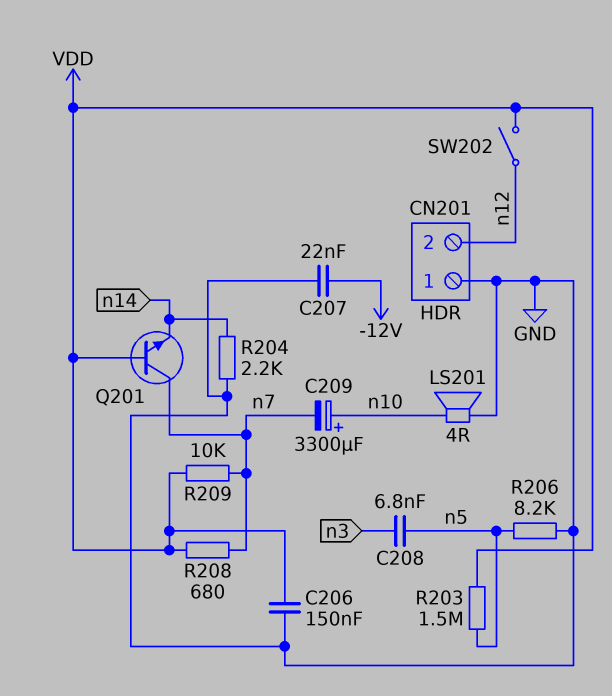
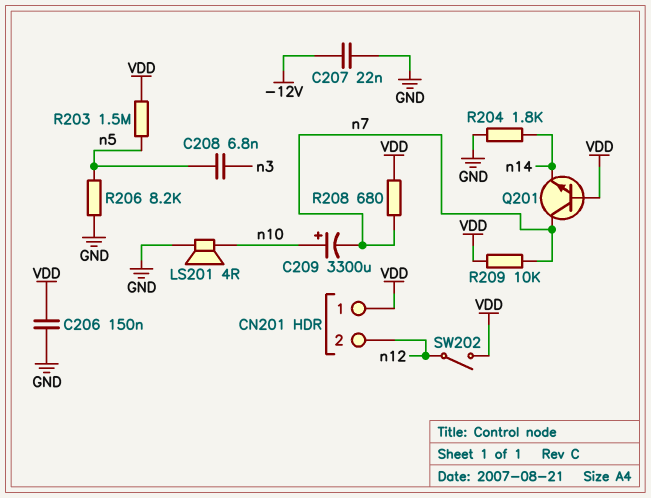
CN201 pin 1: GND -> VDD
R204: 2.2k (GND, n14) -> 1.8k (GND, n14)

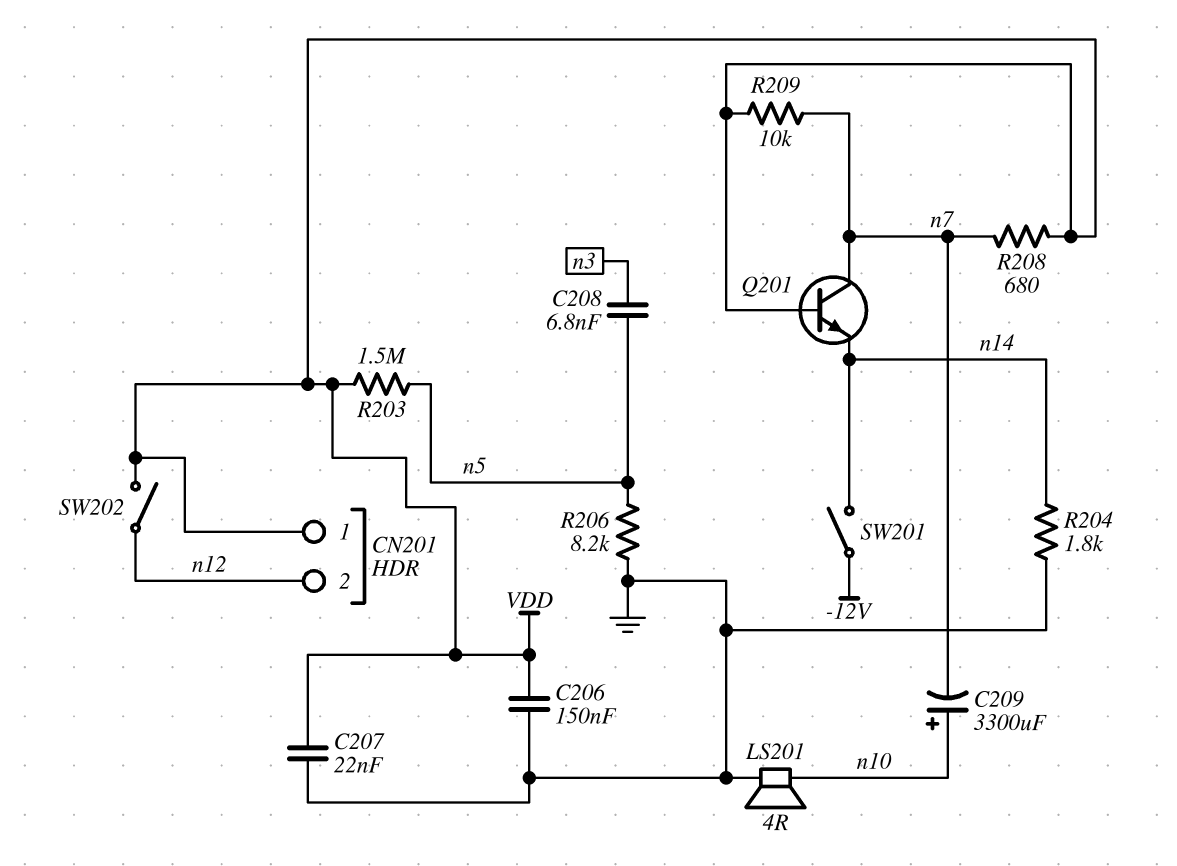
C207: 22nF (-12V, GND) -> 22nF (GND, VDD)
SW201: none -> switch (-12V, n14)

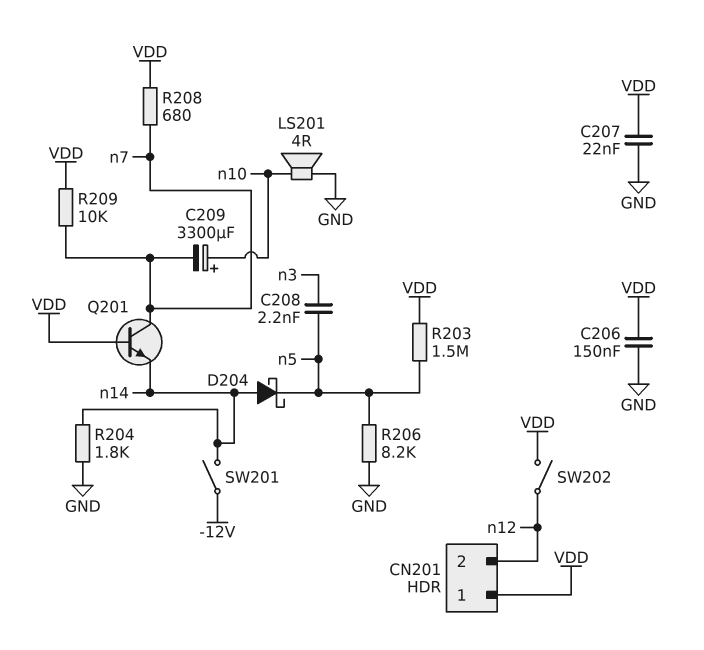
C208: 6.8nF (n3, n5) -> 2.2nF (n3, n5)
D204: none -> schottky (A n14, K n5)

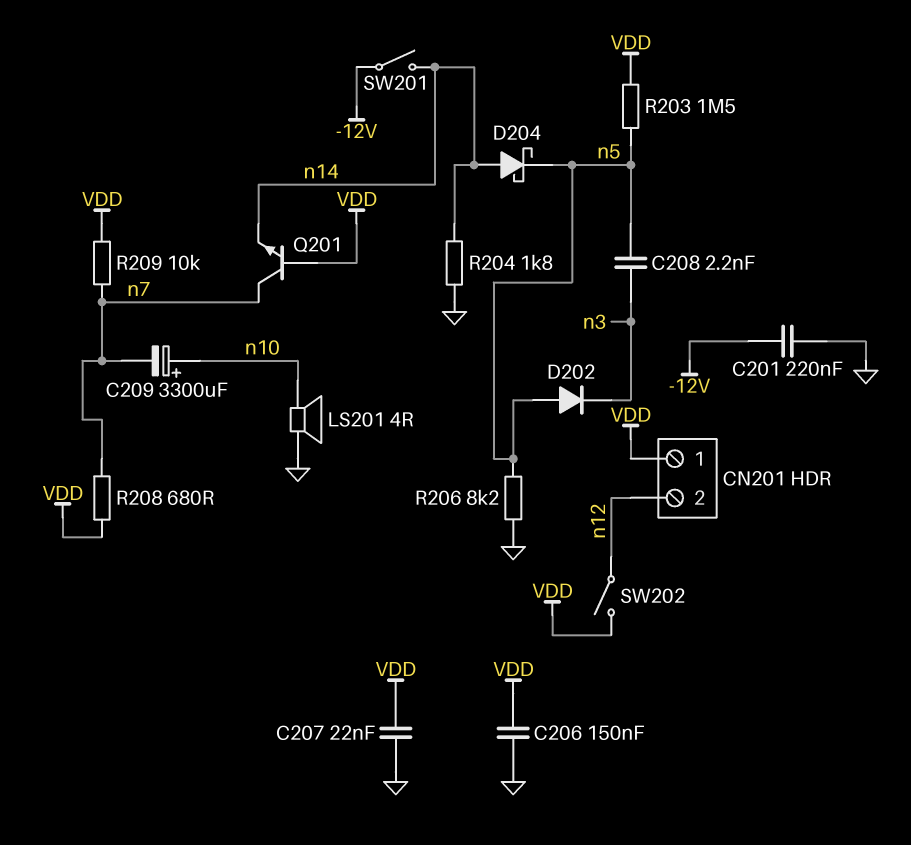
C201: none -> 220nF (-12V, GND)
D202: none -> diode (A n5, K n3)

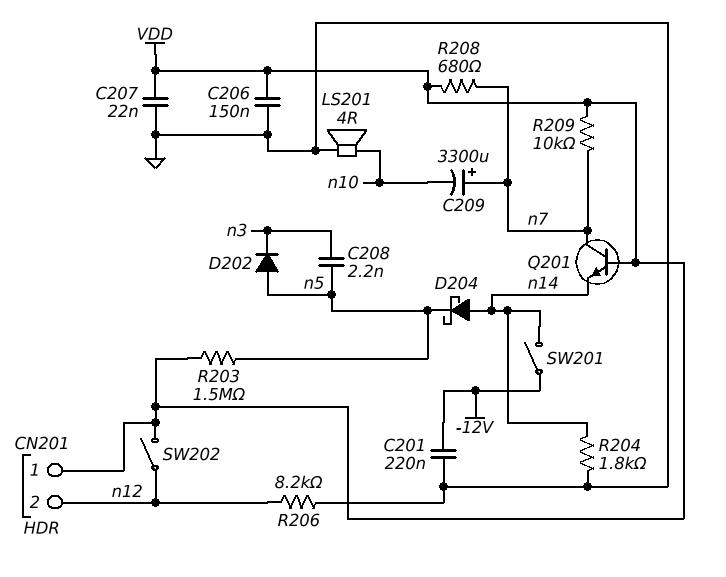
C209: 3300uF (plus n10, minus n7) -> 3300uF (plus n7, minus n10)
R206: 8.2k (GND, n5) -> 8.2k (GND, n12)

